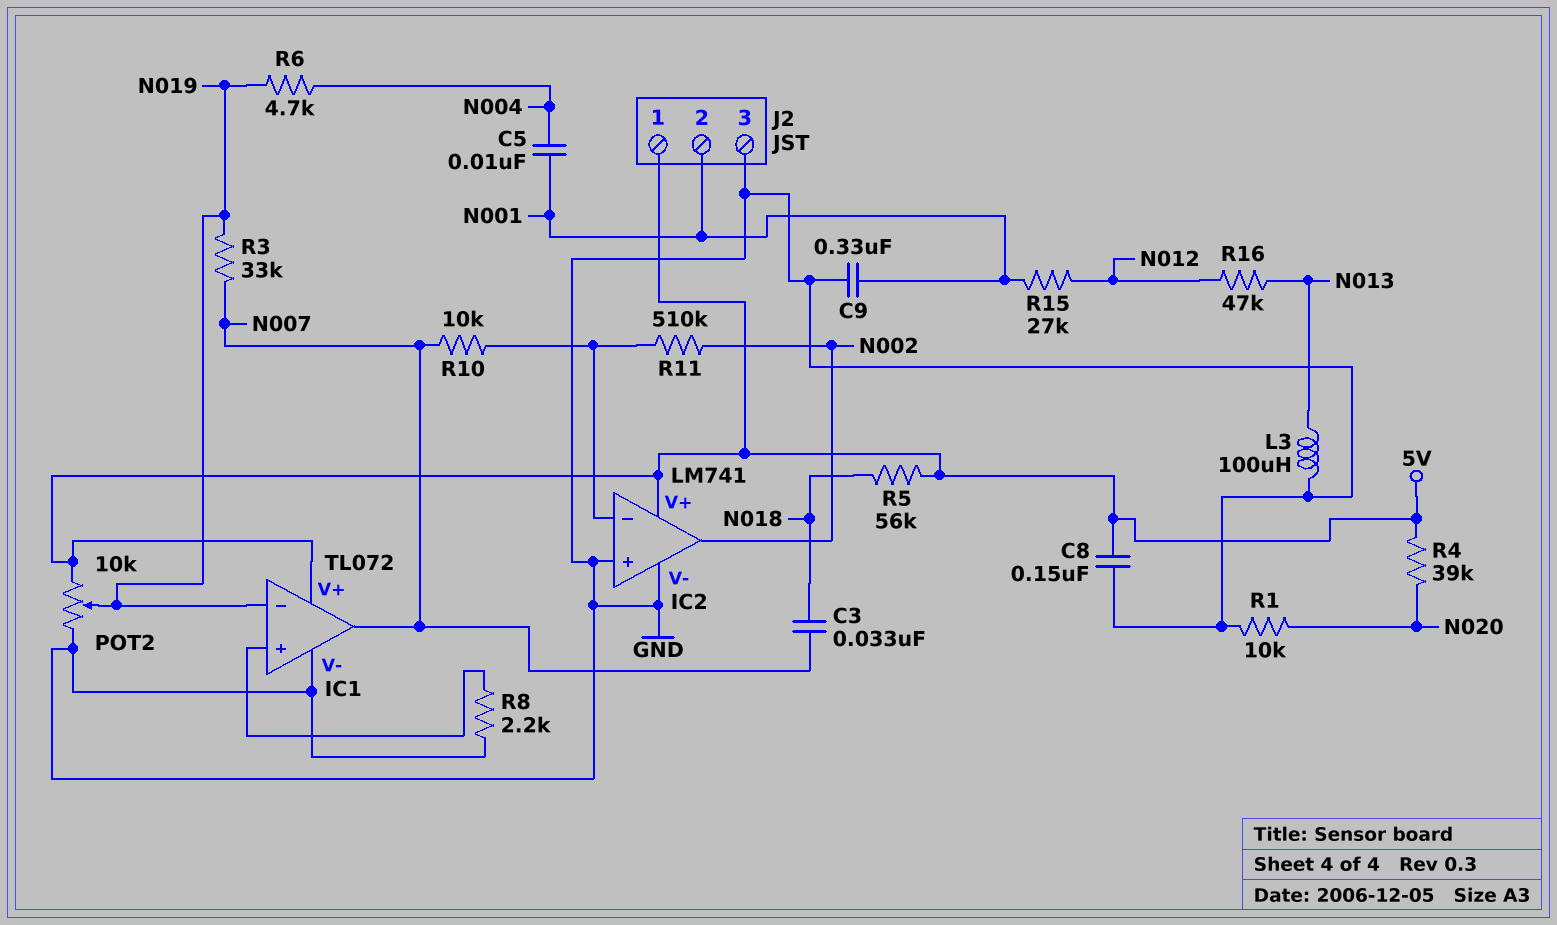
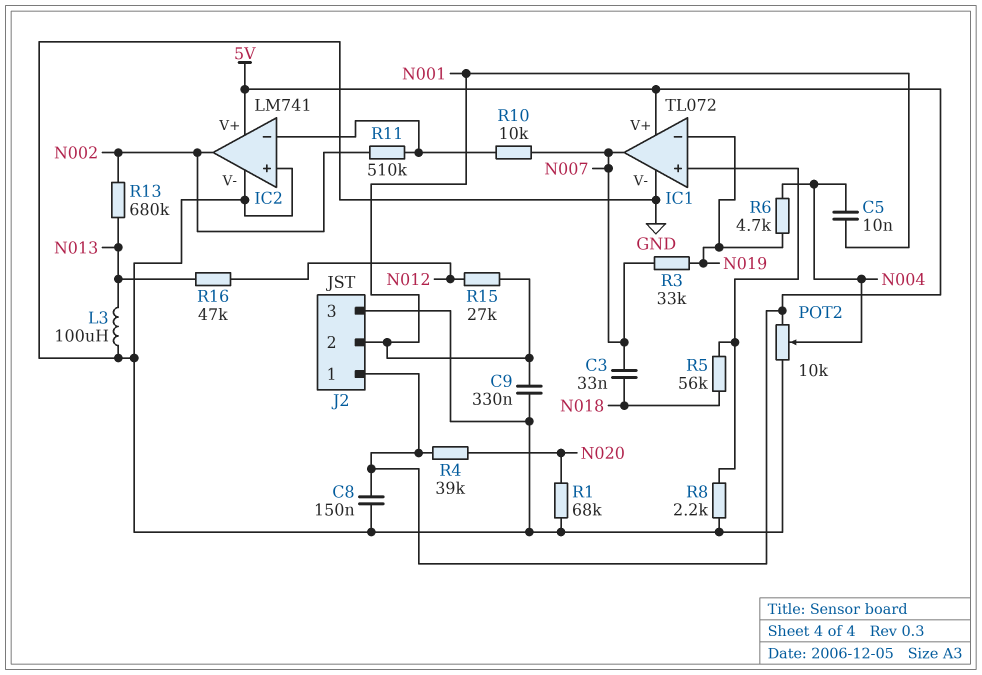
POT2: 10k (5V, GND, wiper N019) -> 10k (5V, GND, wiper N004)
R1: 10k (GND, N020) -> 68k (GND, N020)
R5: 56k (5V, N018) -> 56k (IC1/in+, N018)
R13: none -> 680k (N002, N013)

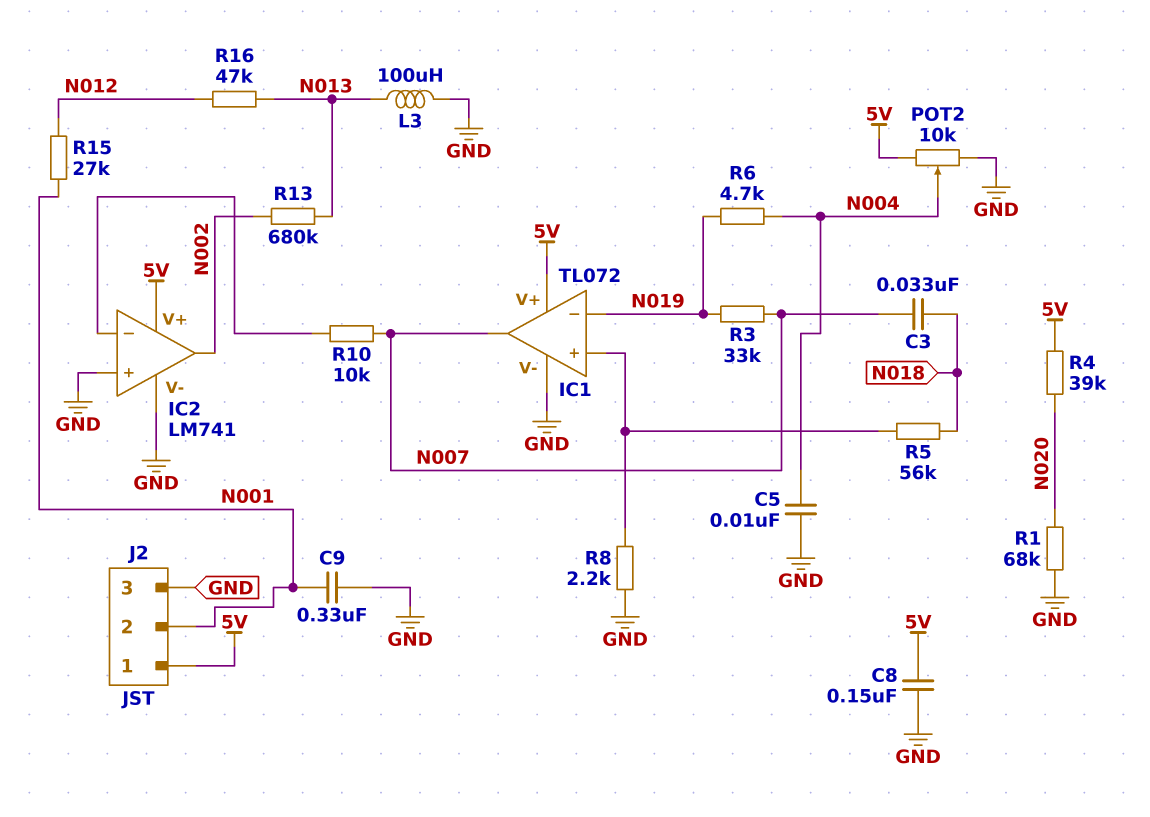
C5: 10nF (N001, N004) -> 10nF (GND, N004)
R11: 510k (IC2/in-, N002) -> none

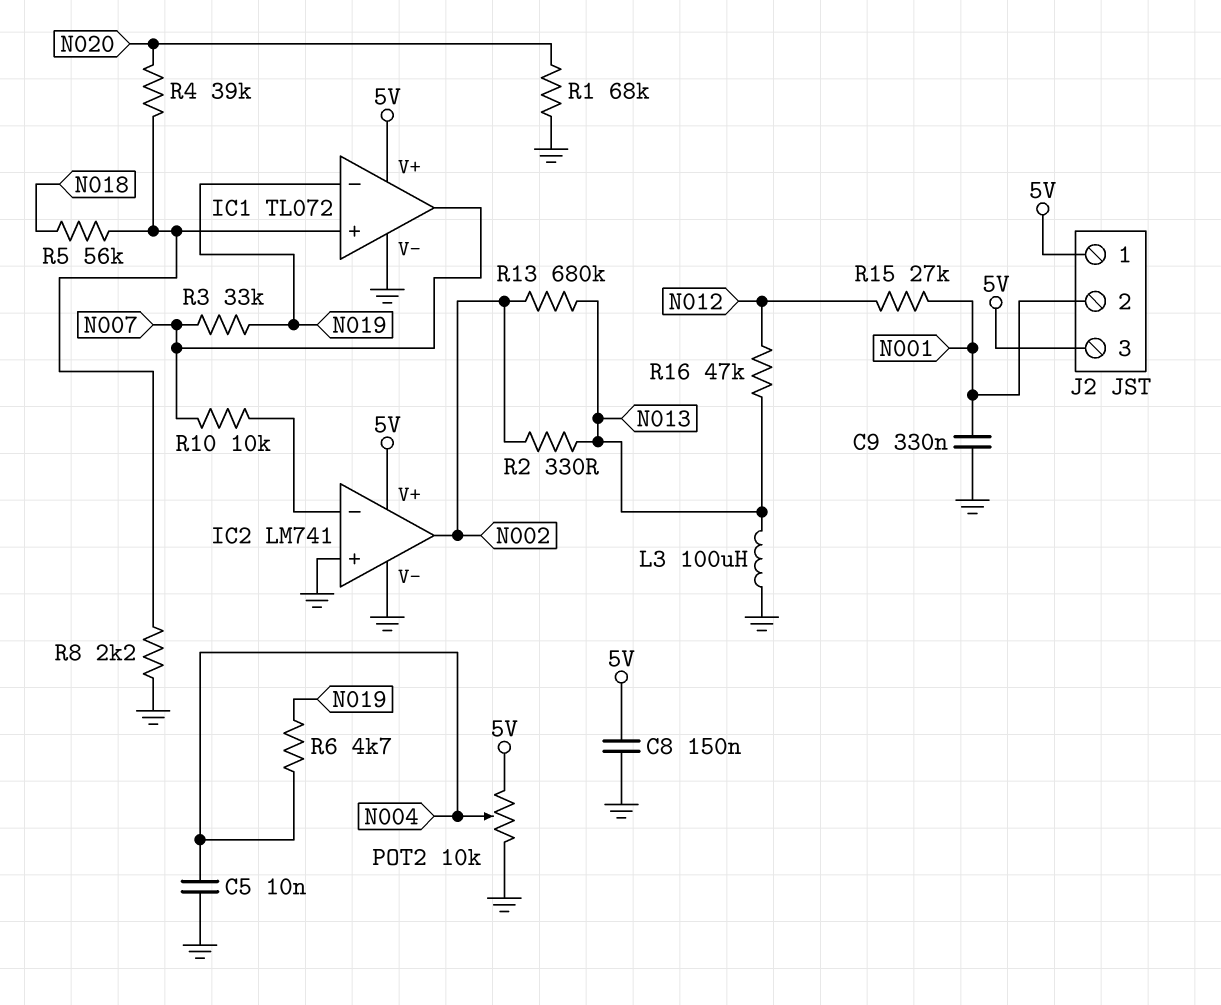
C3: 33nF (N007, N018) -> none
J2 pin 3: GND -> 5V
R2: none -> 330 (N002, N013)
R4: 39k (5V, N020) -> 39k (IC1/in+, N020)

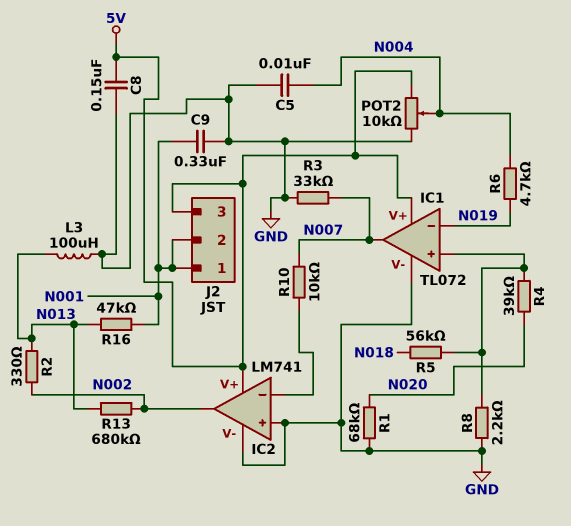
J2 pin 1: 5V -> N001
R3: 33k (N007, N019) -> 33k (GND, N007)
R15: 27k (N001, N012) -> none
R16: 47k (N012, N013) -> 47k (N001, N013)

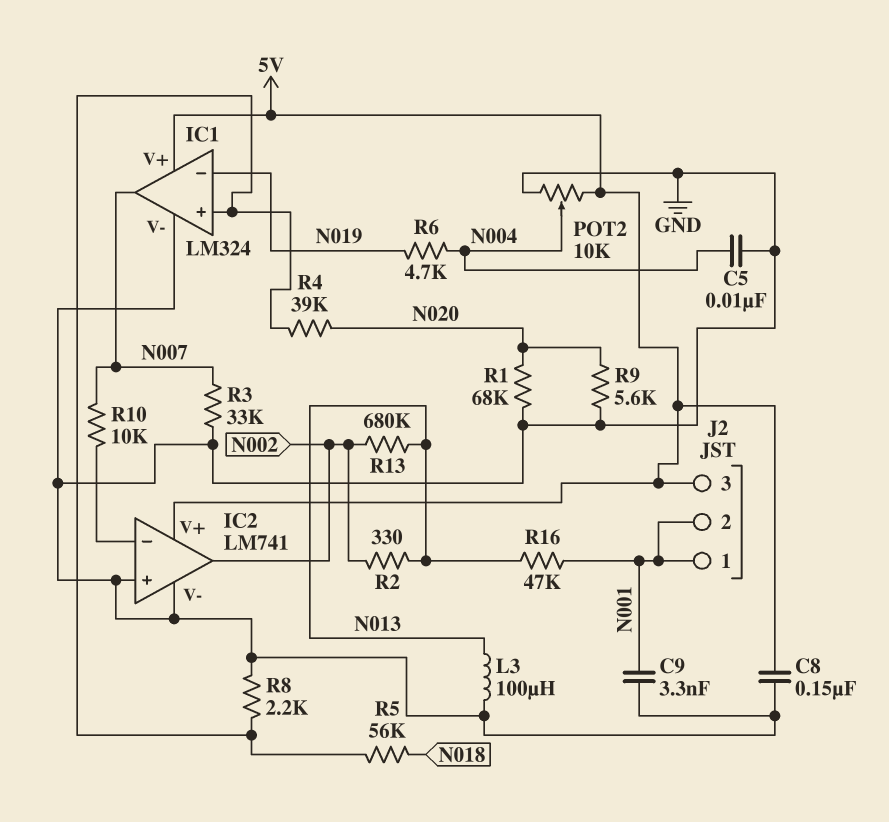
C9: 330nF (GND, N001) -> 3.3nF (GND, N001)
IC1: TL072 -> LM324
R9: none -> 5.6k (GND, N020)

